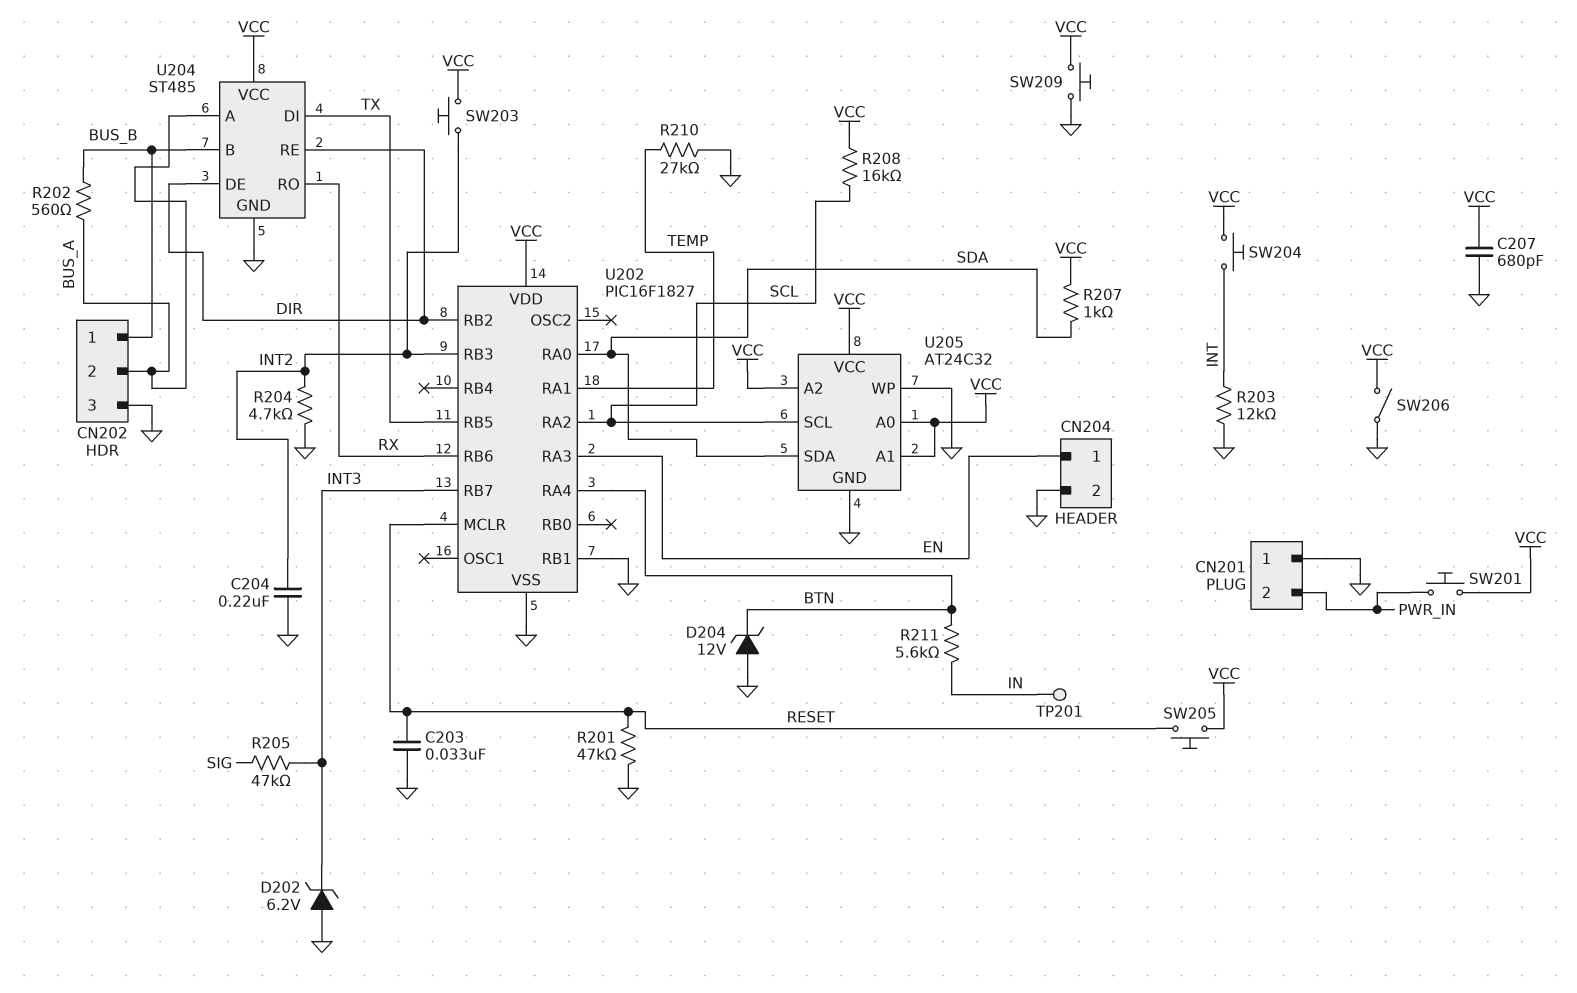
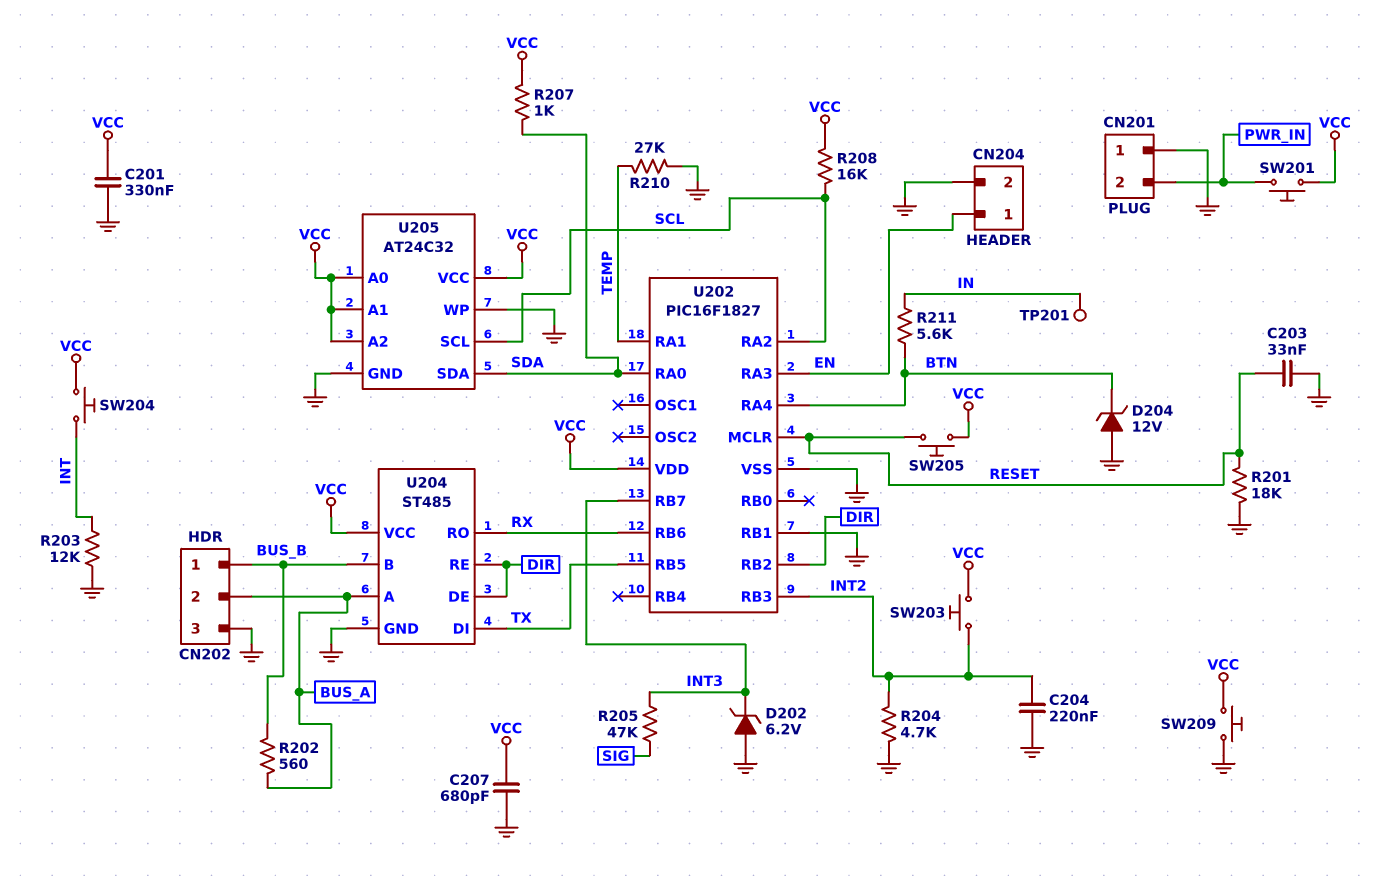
C201: none -> 330nF (GND, VCC)
R201: 47k (GND, RESET) -> 18k (GND, RESET)
SW206: switch (GND, VCC) -> none

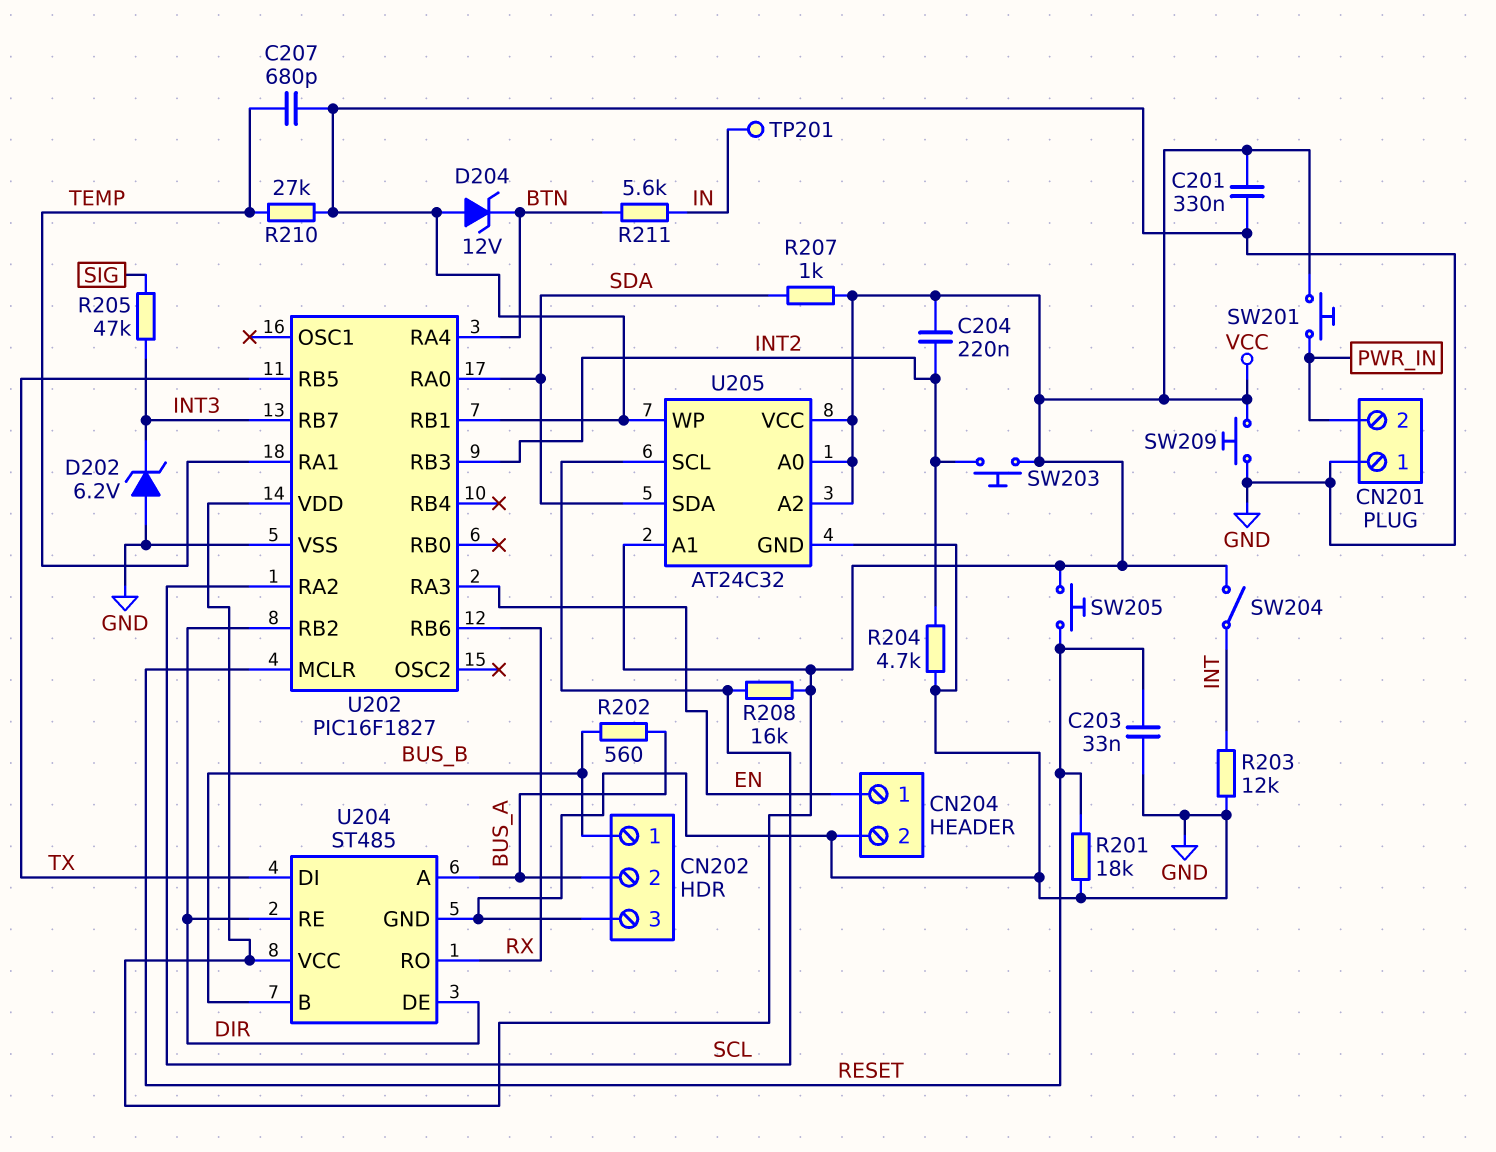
C204: 220nF (GND, INT2) -> 220nF (INT2, VCC)
C207: 680pF (GND, VCC) -> 680pF (GND, TEMP)
SW204: button (INT, VCC) -> switch (INT, VCC)

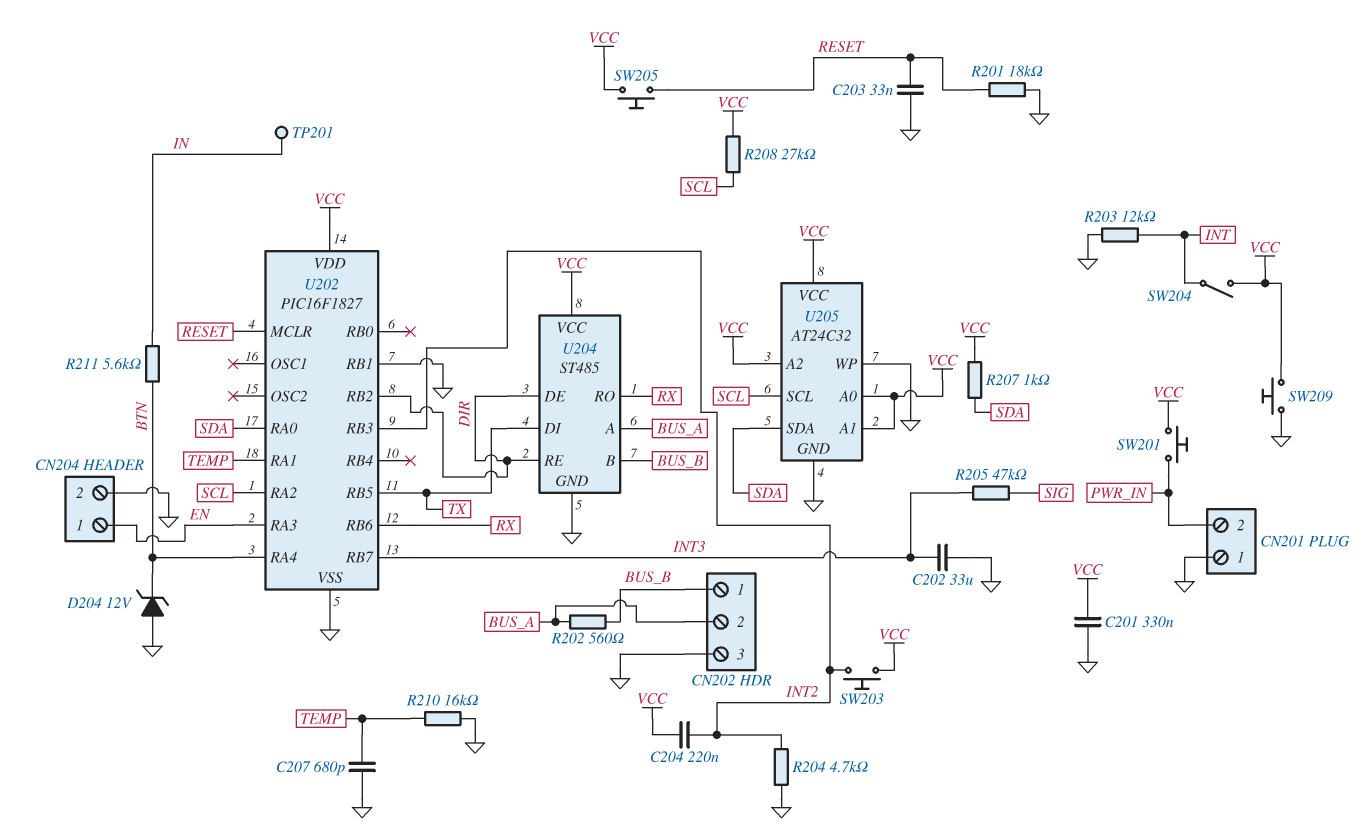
C202: none -> 33uF (GND, INT3)
D202: zener 6.2V (A GND, K INT3) -> none
R208: 16k (SCL, VCC) -> 27k (SCL, VCC)
R210: 27k (GND, TEMP) -> 16k (GND, TEMP)

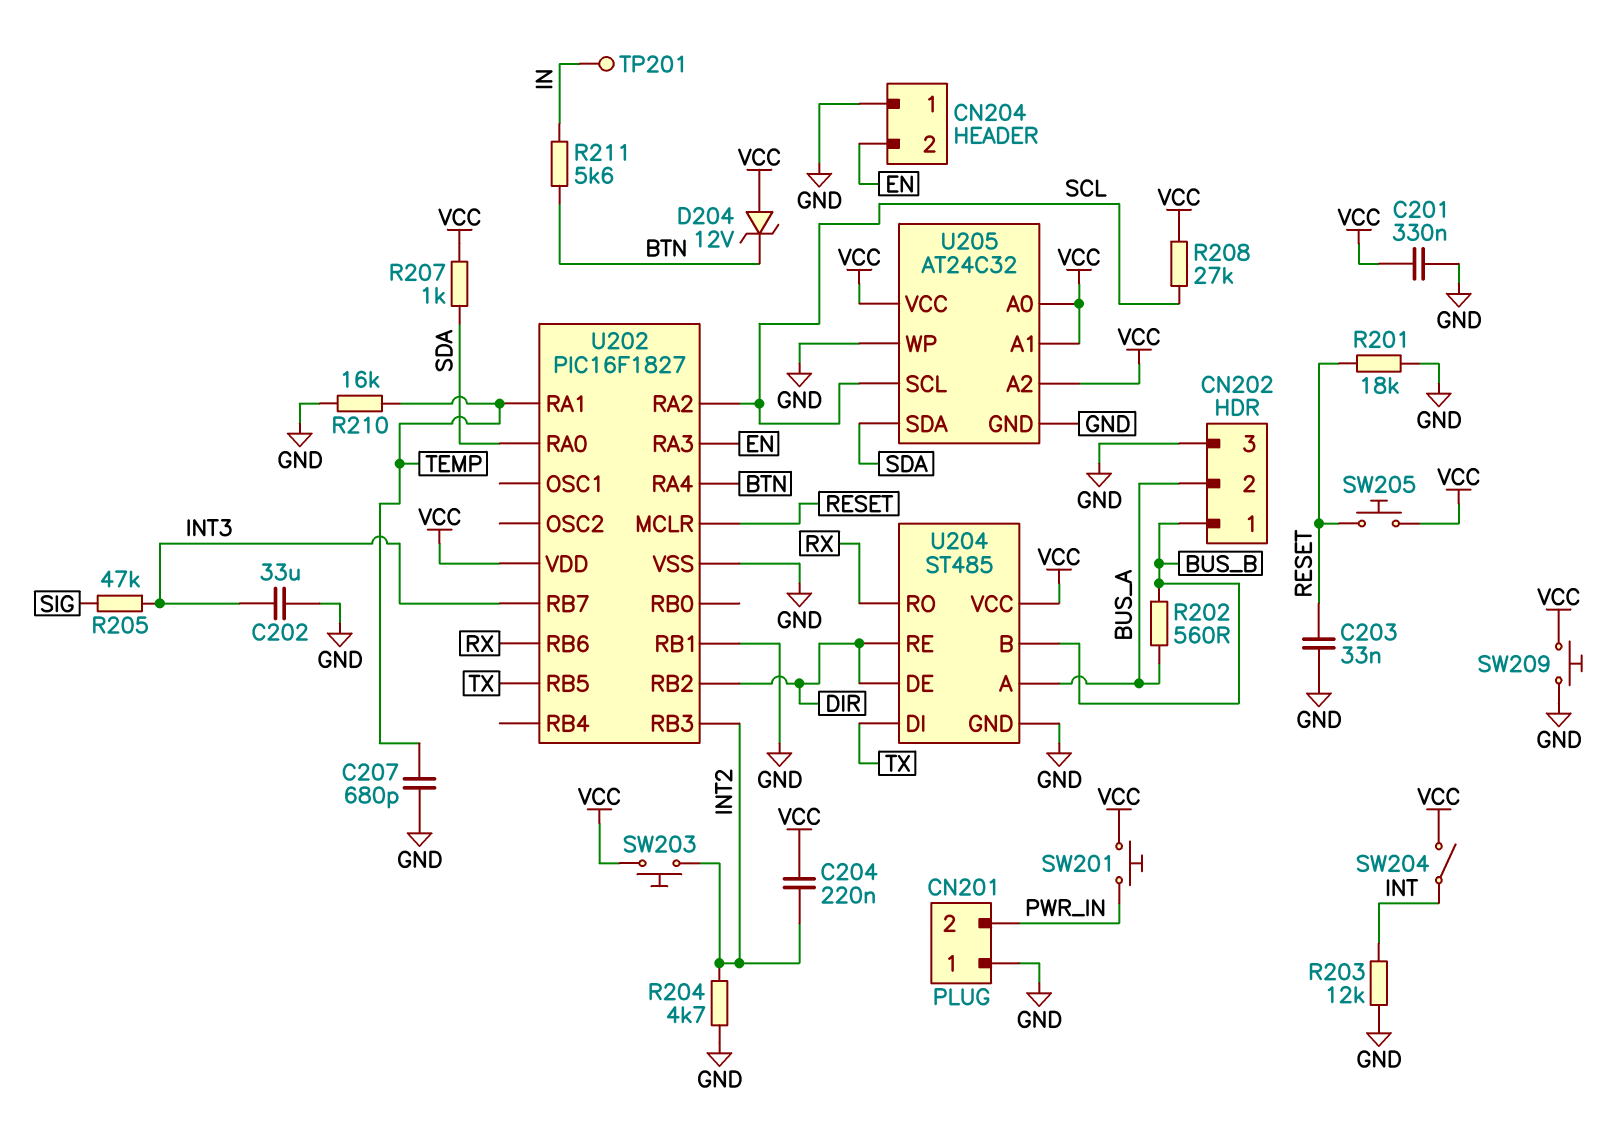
CN204 pin 1: EN -> GND
CN204 pin 2: GND -> EN
D204: zener 12V (A GND, K BTN) -> zener 12V (A VCC, K BTN)

